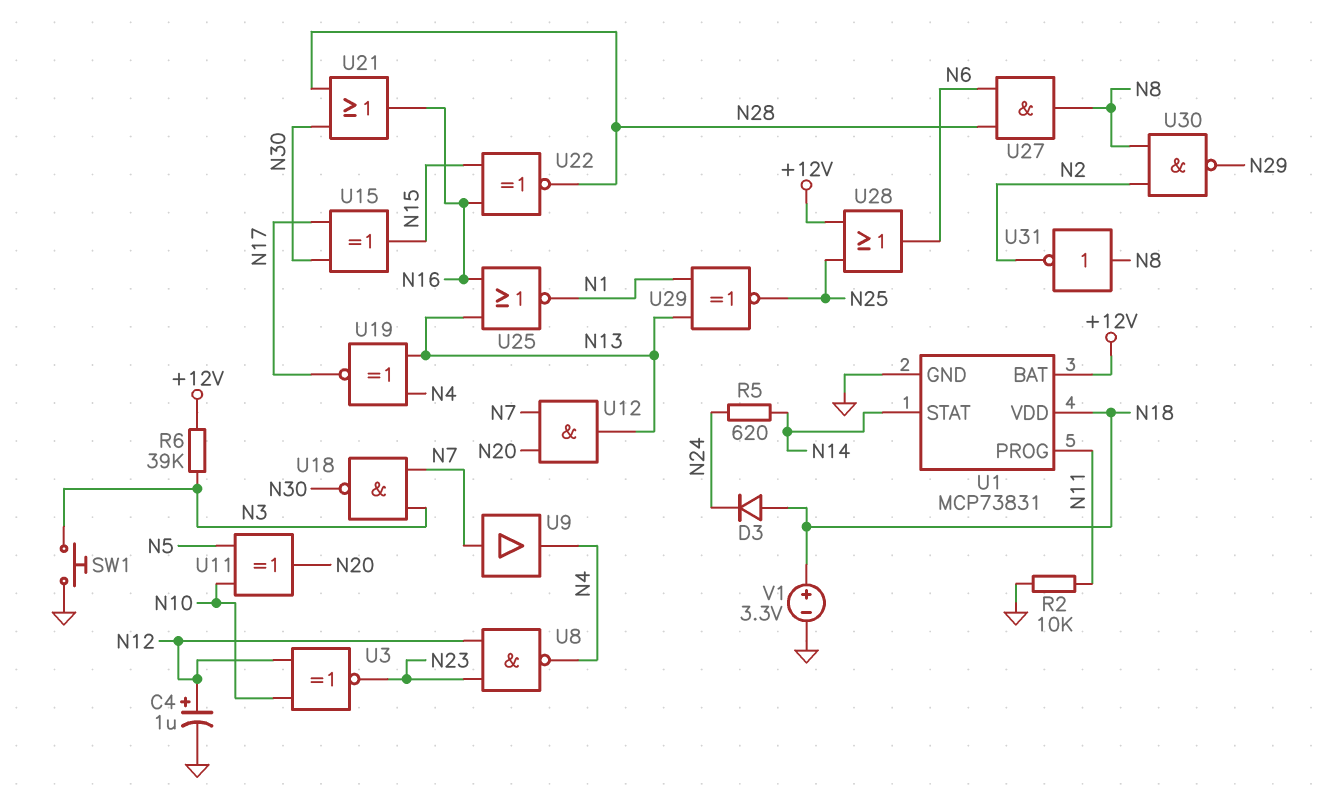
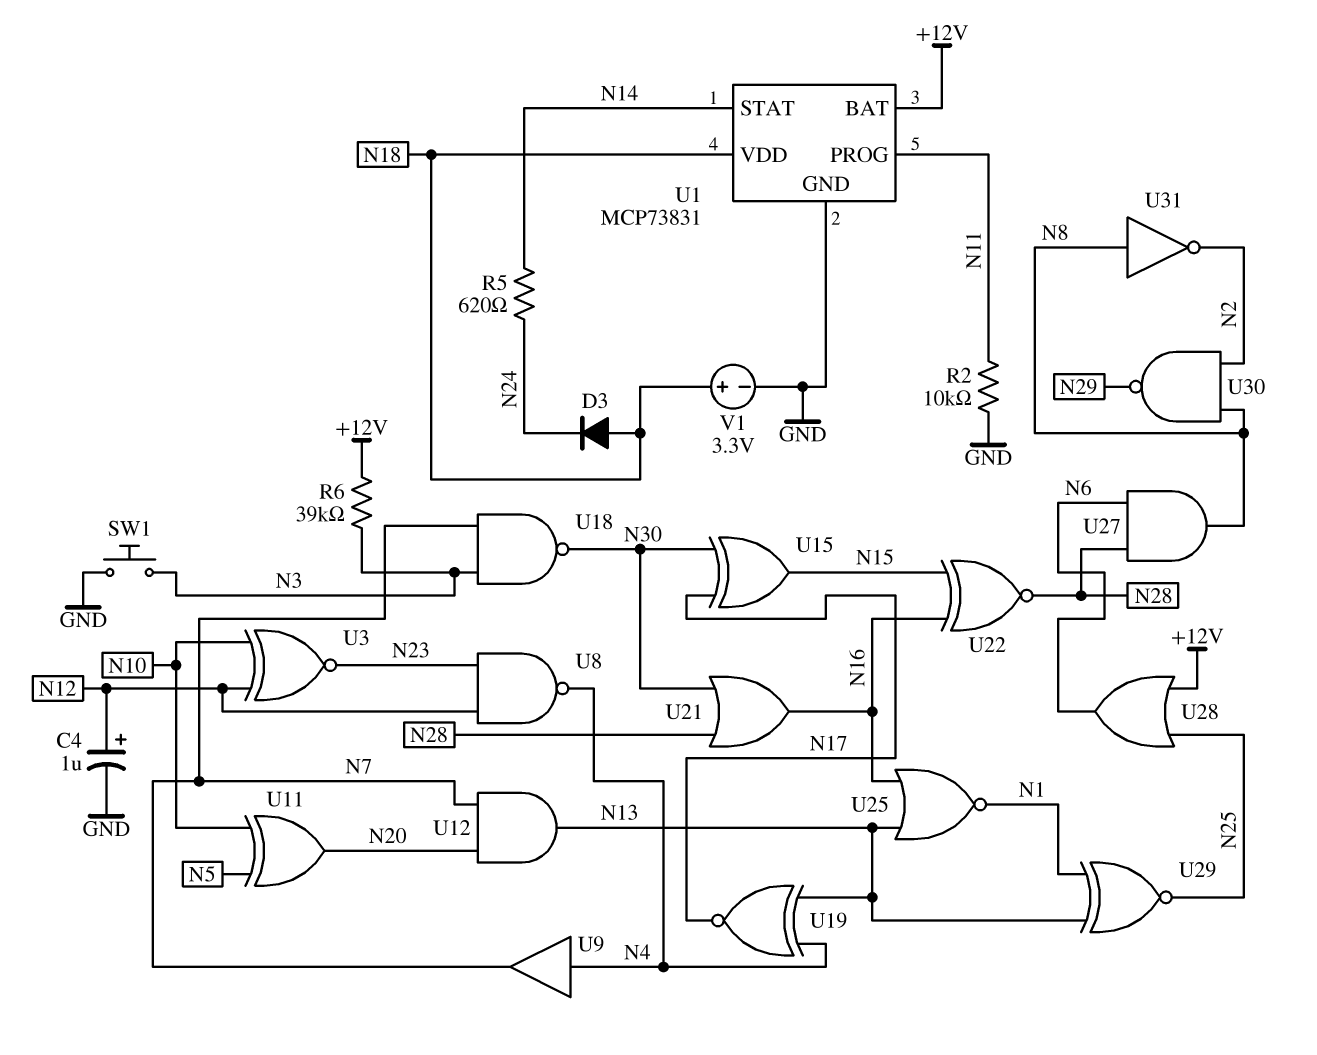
U9: buffer (in N7, out N4) -> buffer (in N4, out N7)

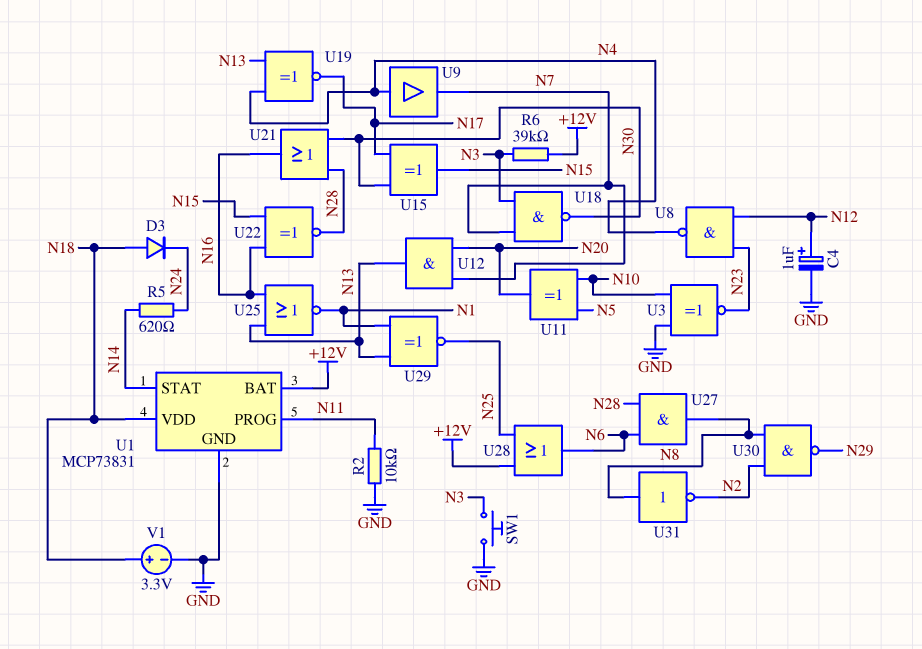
U3: XNOR (in N10, in N12, out N23) -> XNOR (in GND, in N10, out N23)

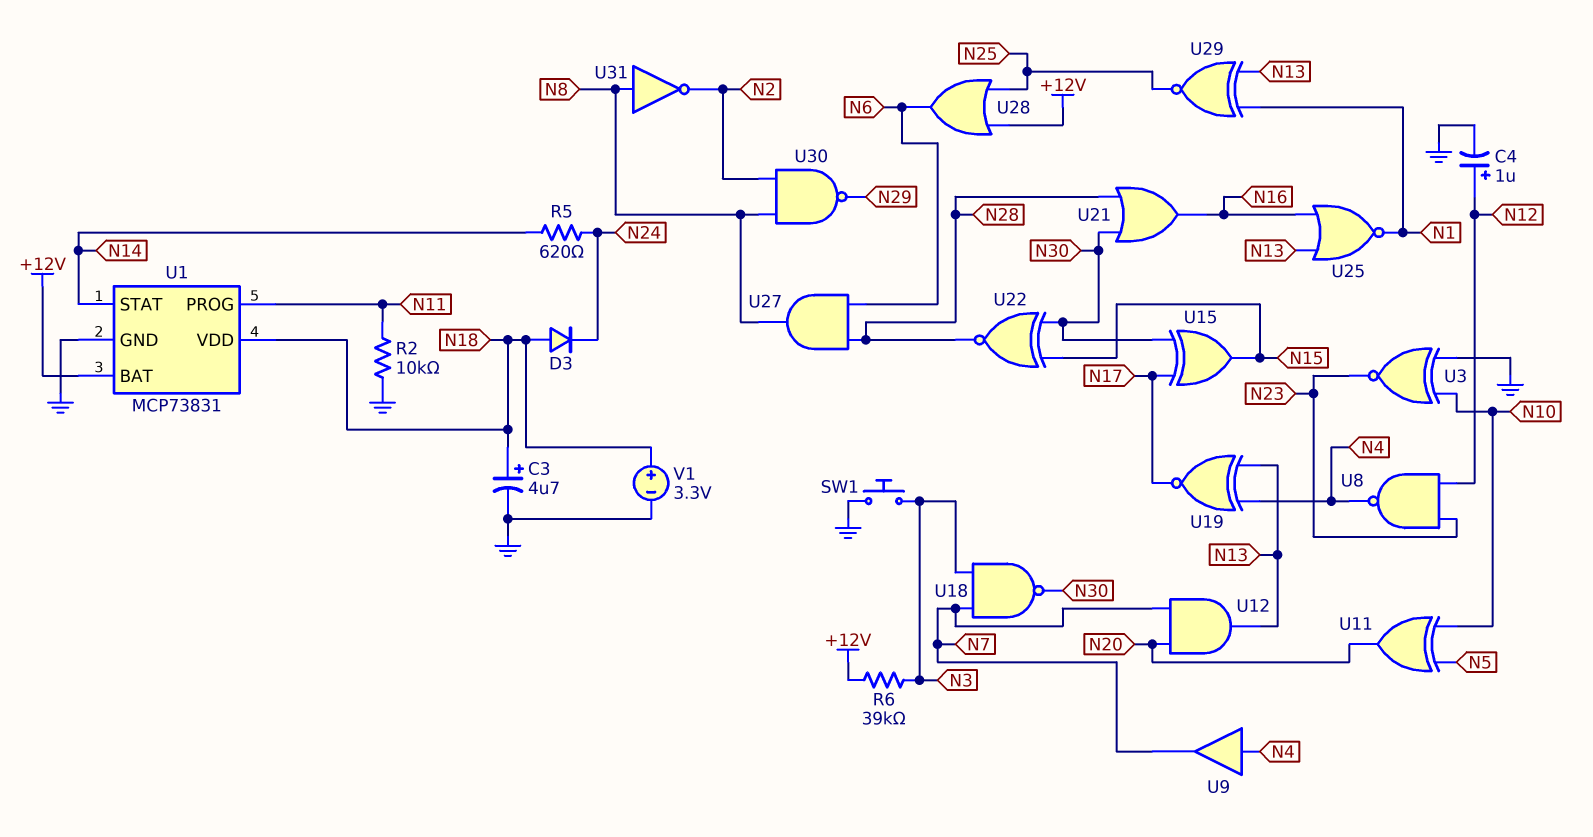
C3: none -> 4.7uF (plus N18, minus GND)
U22: XNOR (in N15, in N16, out N28) -> XNOR (in N15, in N30, out N28)

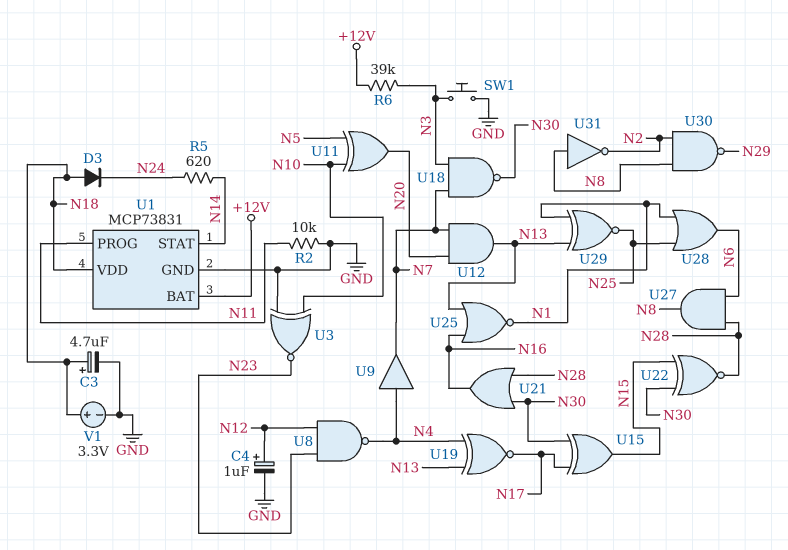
U28: OR (in +12V, in N25, out N6) -> OR (in N1, in N25, out N6)

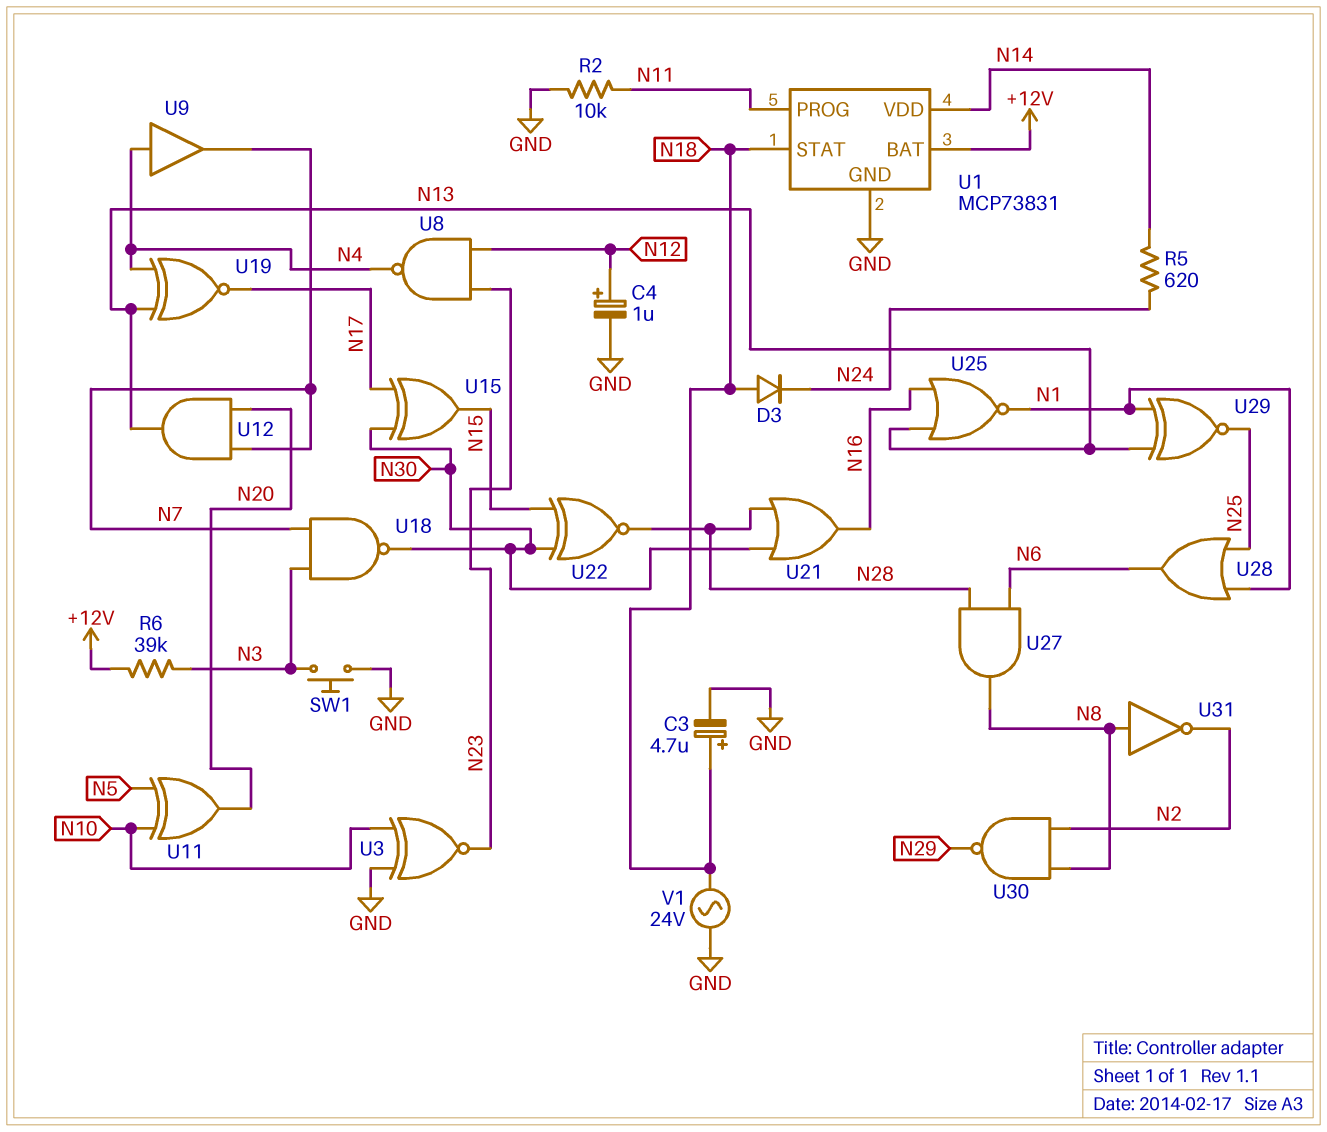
U1 pin STAT: N14 -> N18
U1 pin VDD: N18 -> N14
V1: 3.3V (plus N18, minus GND) -> AC 24V (GND, N18)

